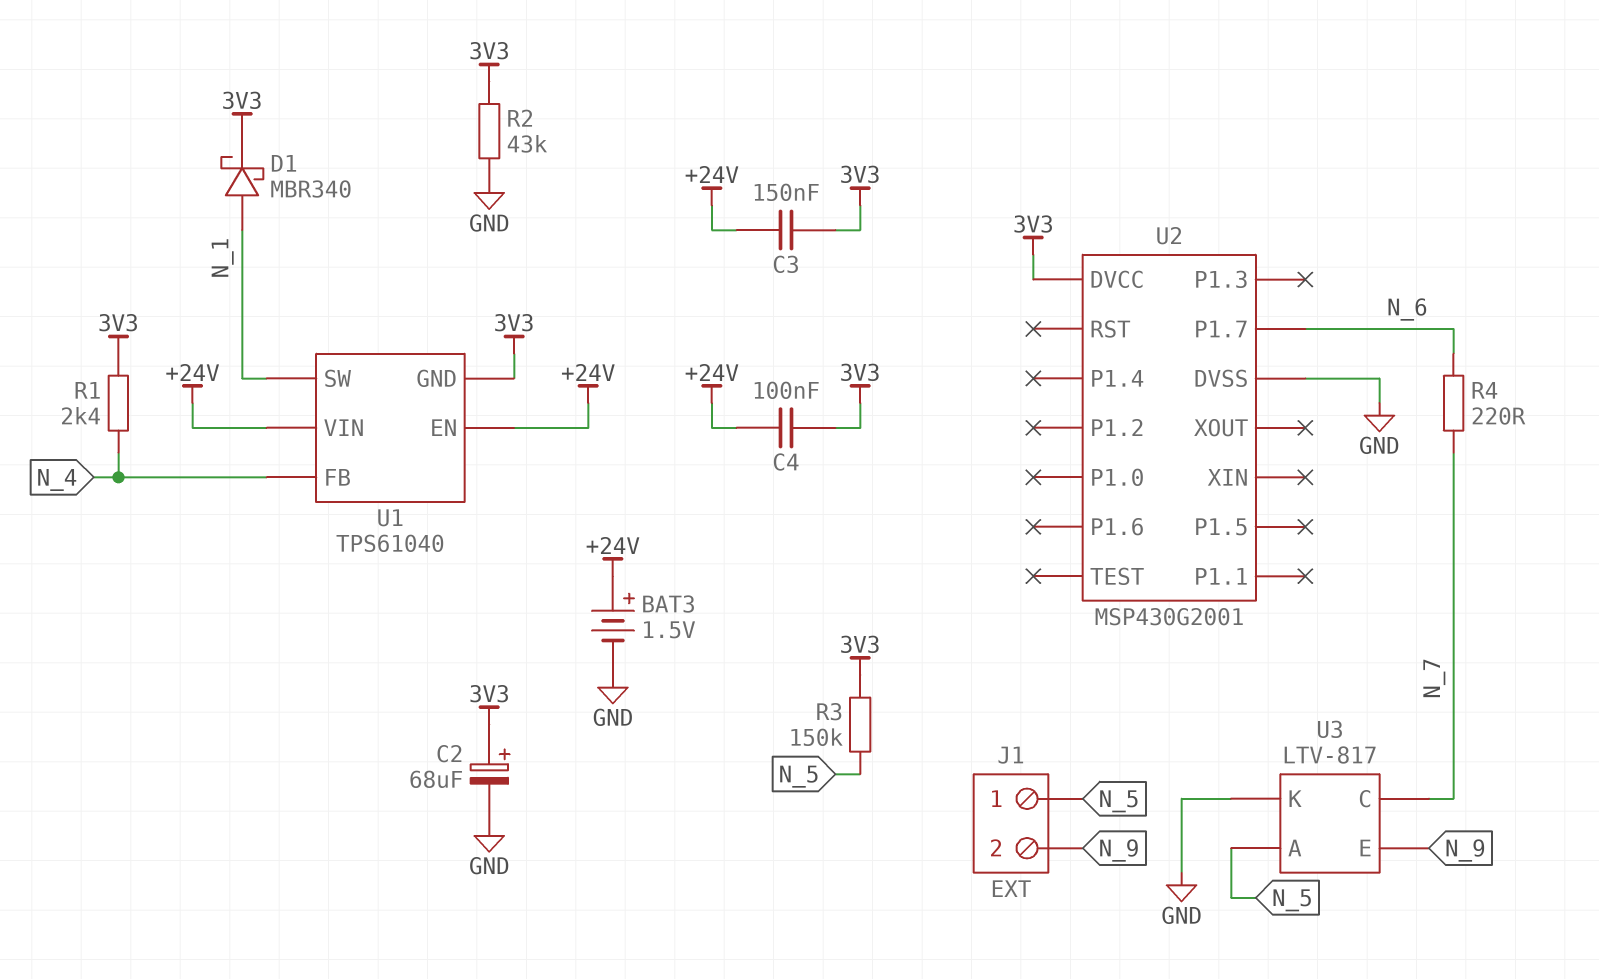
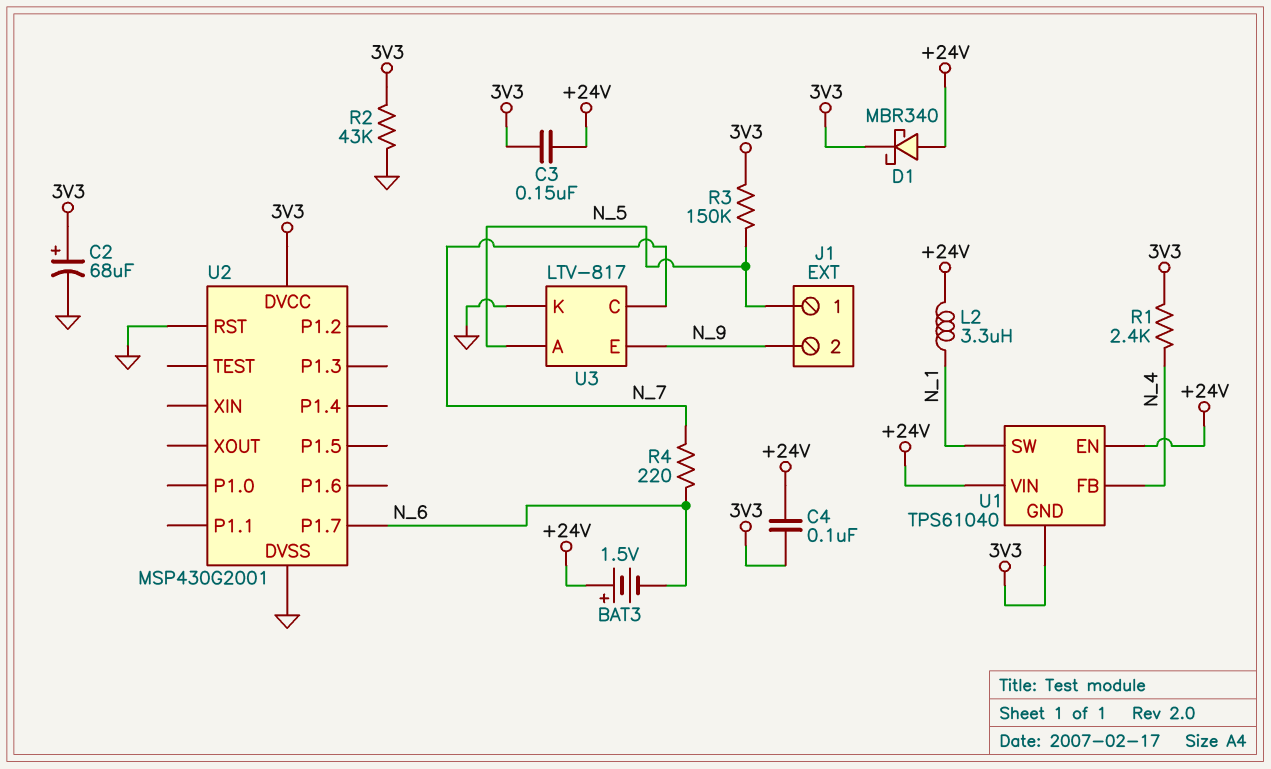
BAT3: 1.5V (plus +24V, minus GND) -> 1.5V (plus +24V, minus N_6)
D1: schottky MBR340 (A N_1, K 3V3) -> schottky MBR340 (A +24V, K 3V3)
L2: none -> 3.3uH (+24V, N_1)
U2 pin RST: none -> GND

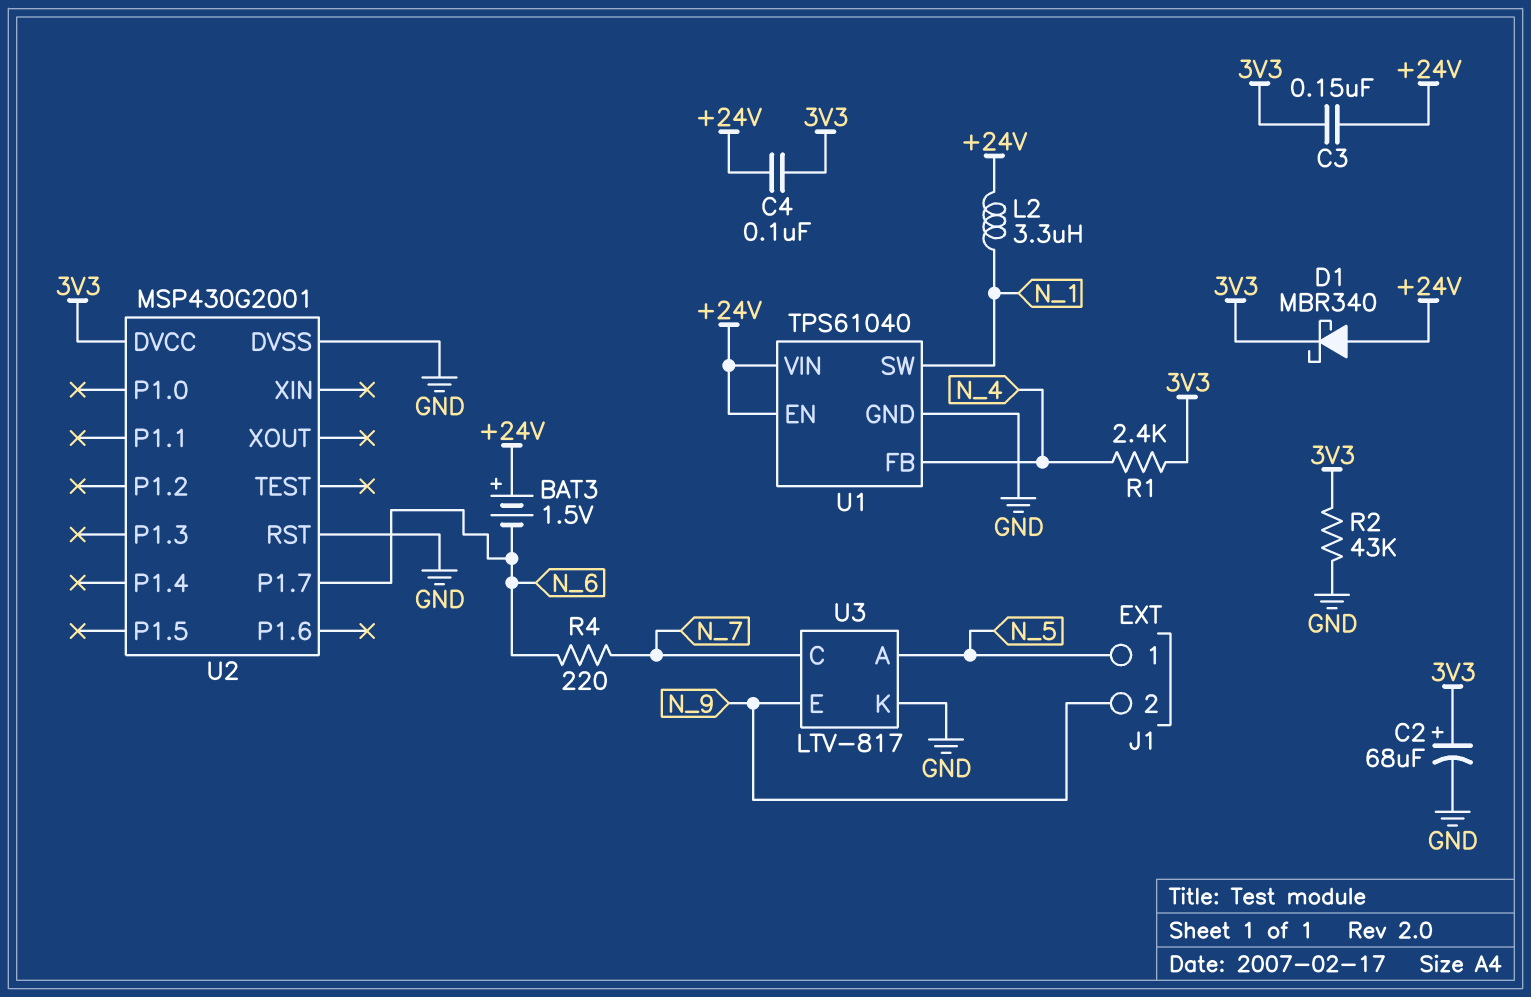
R3: 150k (3V3, N_5) -> none
U1 pin GND: 3V3 -> GND

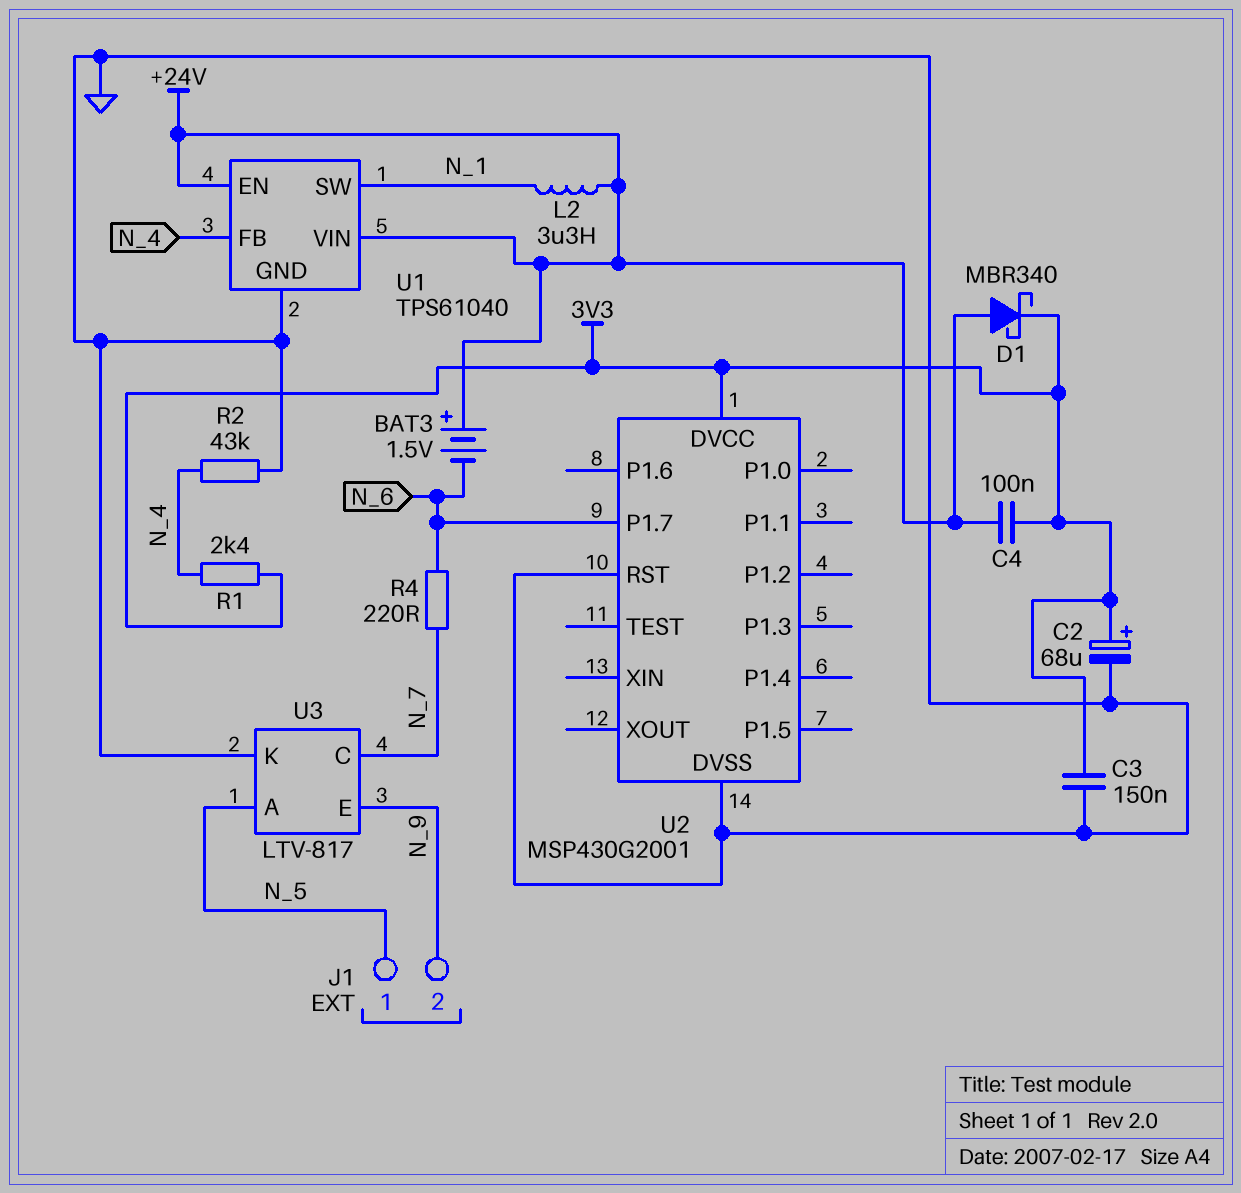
C3: 150nF (+24V, 3V3) -> 150nF (3V3, GND)
R2: 43k (3V3, GND) -> 43k (GND, N_4)

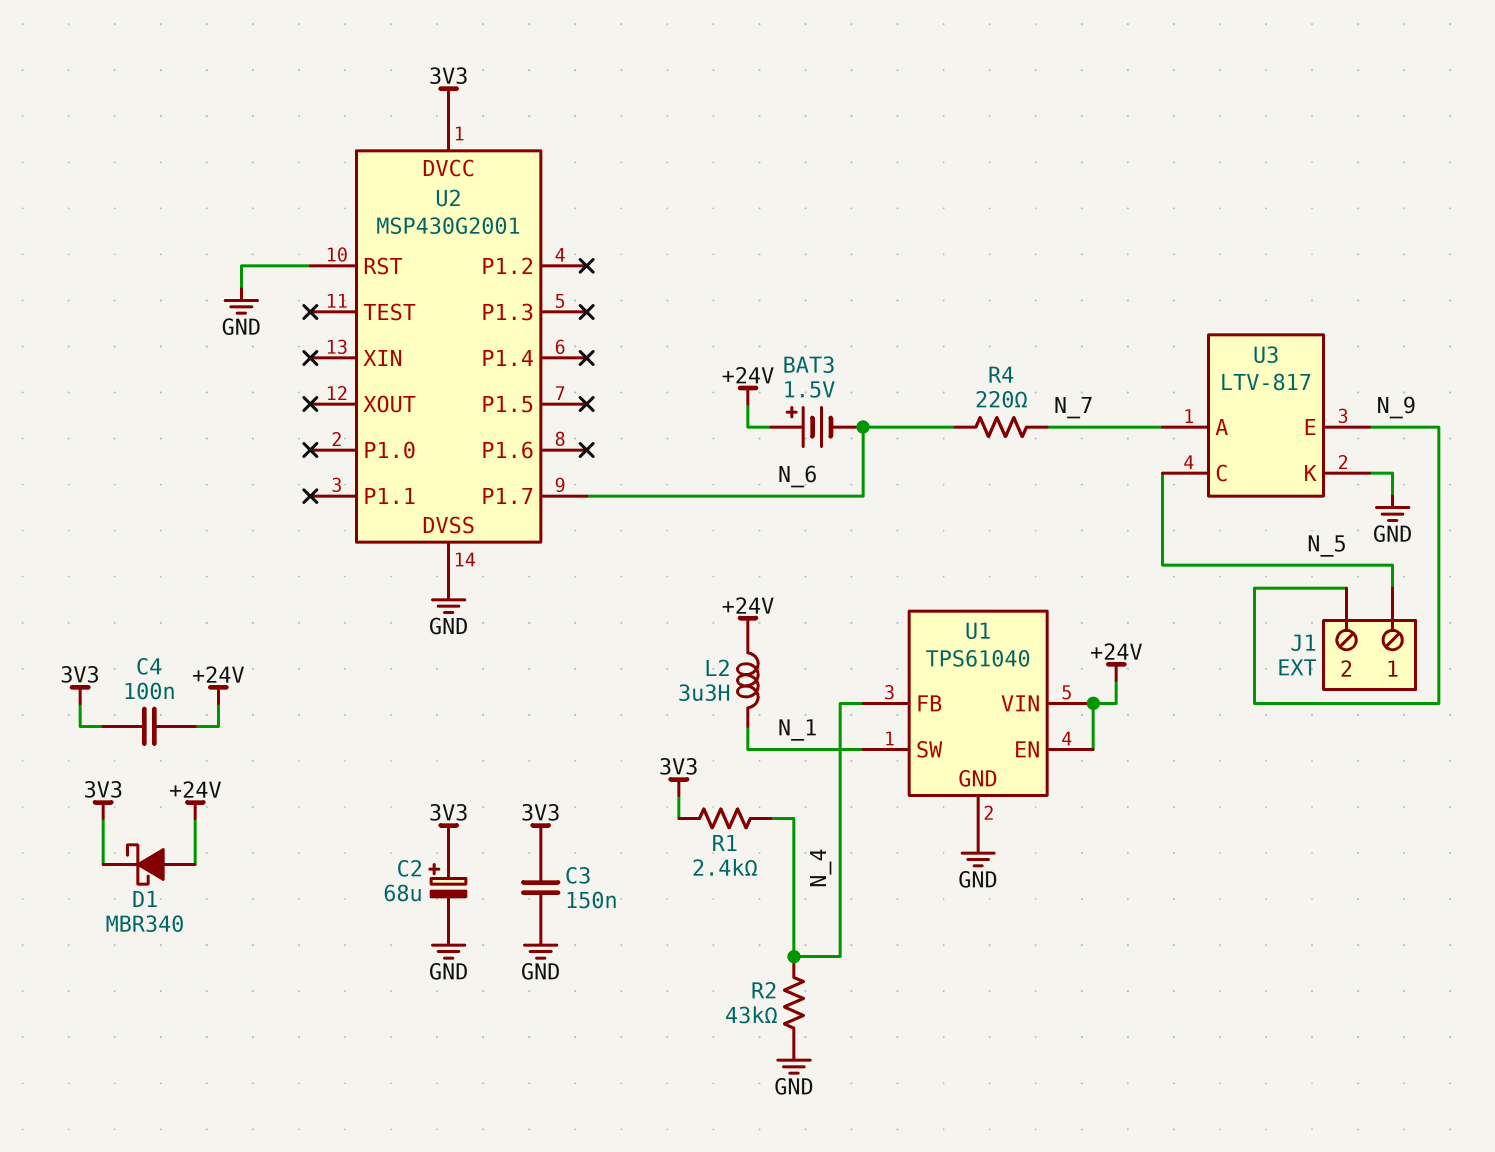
U3 pin A: N_5 -> N_7
U3 pin C: N_7 -> N_5

